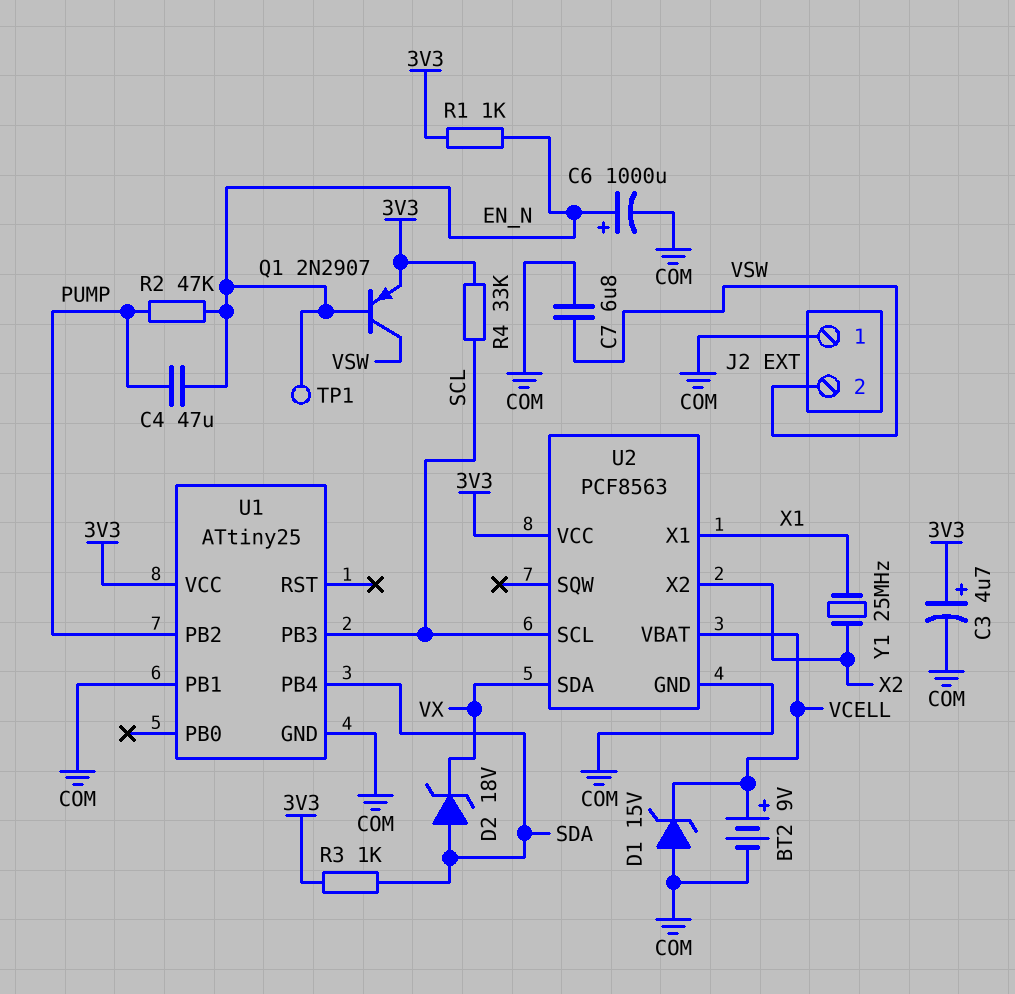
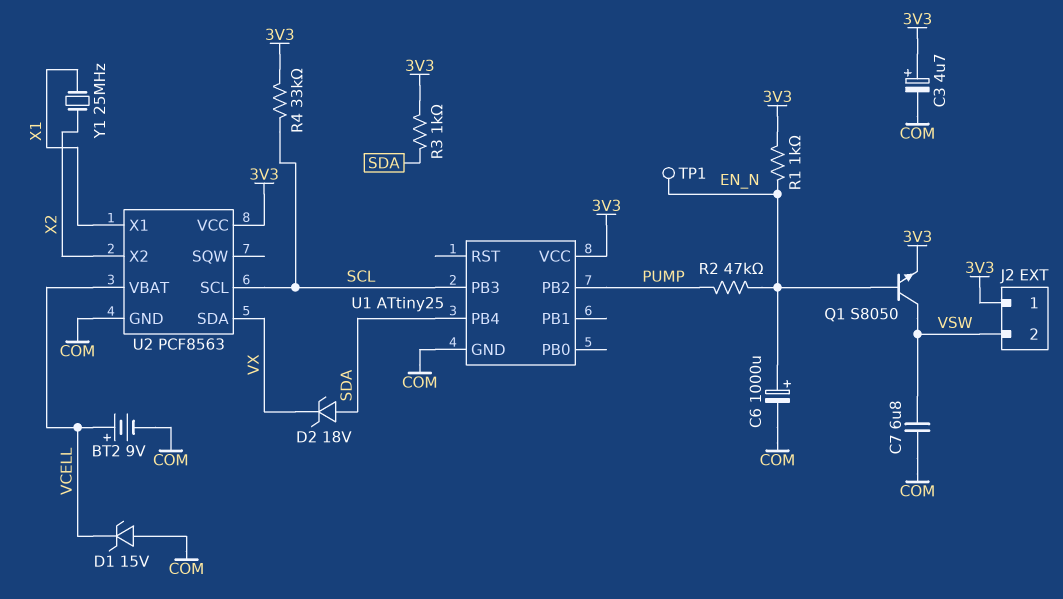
C4: 47uF (EN_N, PUMP) -> none
J2 pin 1: COM -> 3V3
Q1: PNP 2N2907 (B EN_N, C VSW, E 3V3) -> NPN S8050 (B EN_N, C VSW, E 3V3)
U1 pin PB1: COM -> none

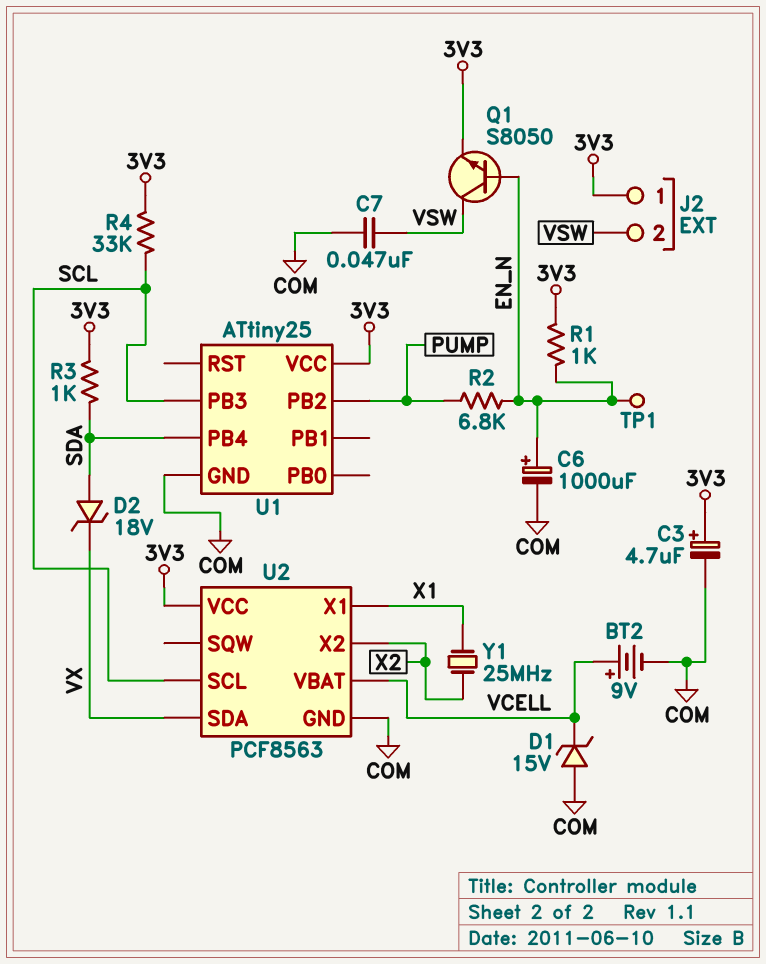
C7: 6.8uF (COM, VSW) -> 47nF (COM, VSW)
R2: 47k (EN_N, PUMP) -> 6.8k (EN_N, PUMP)

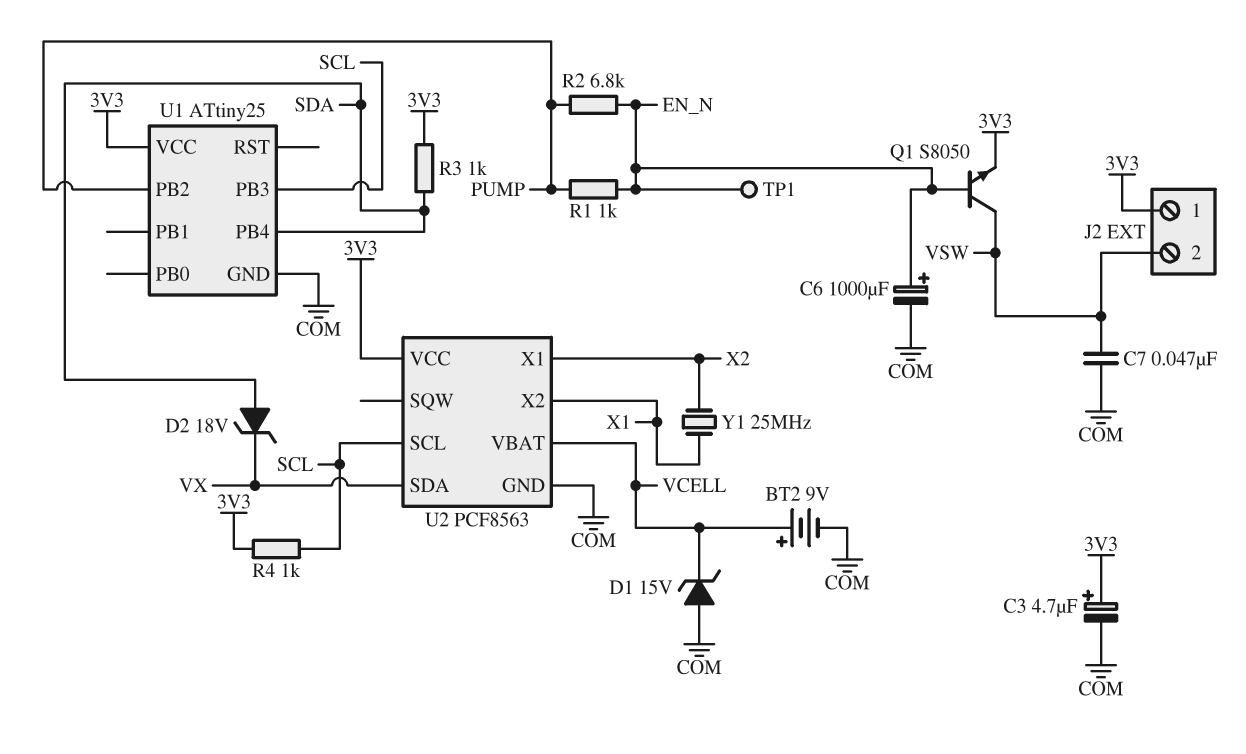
R1: 1k (3V3, EN_N) -> 1k (EN_N, PUMP)
R4: 33k (3V3, SCL) -> 1k (3V3, SCL)
U2 pin X1: X1 -> X2
U2 pin X2: X2 -> X1

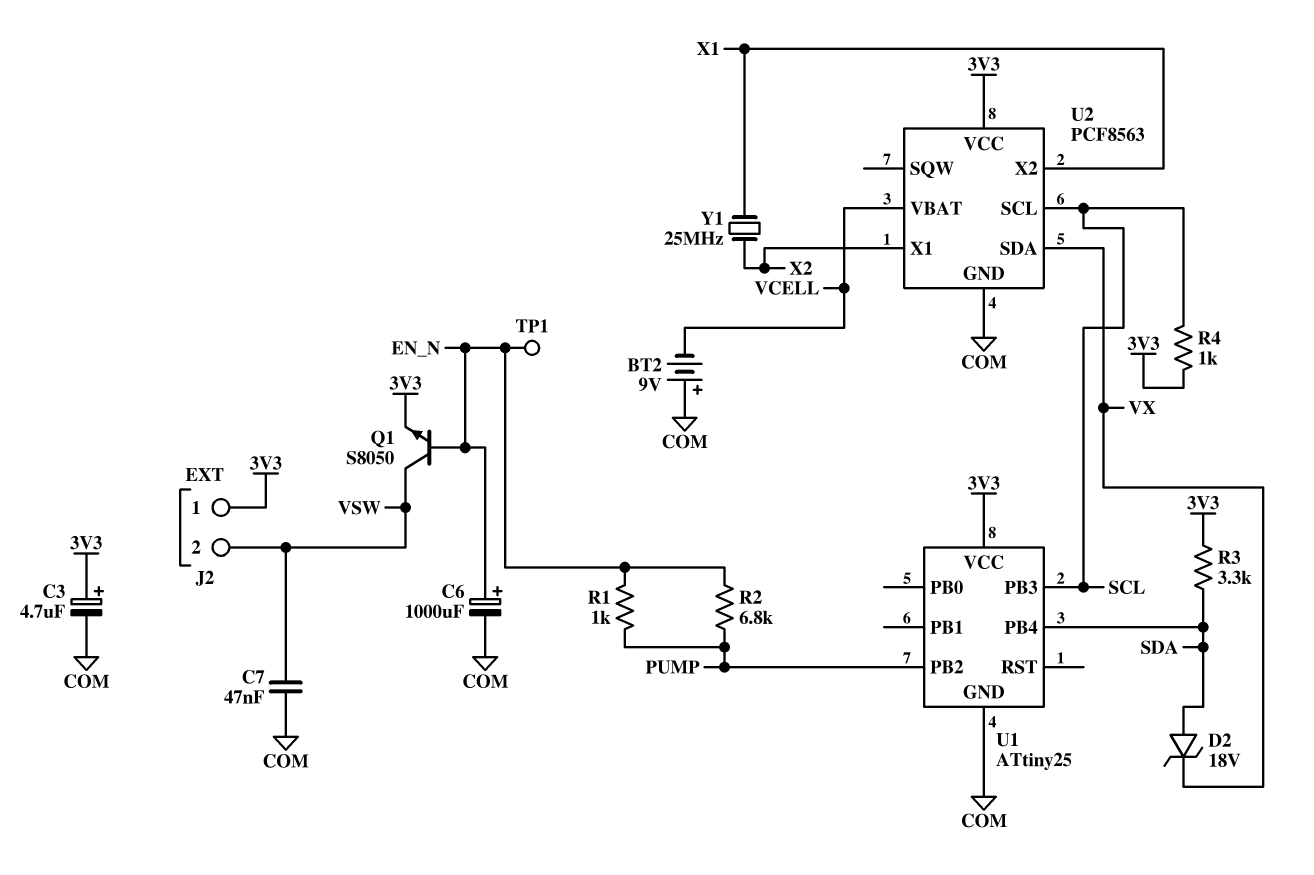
BT2: 9V (plus VCELL, minus COM) -> 9V (plus COM, minus VCELL)
D1: zener 15V (A COM, K VCELL) -> none
R3: 1k (3V3, SDA) -> 3.3k (3V3, SDA)

